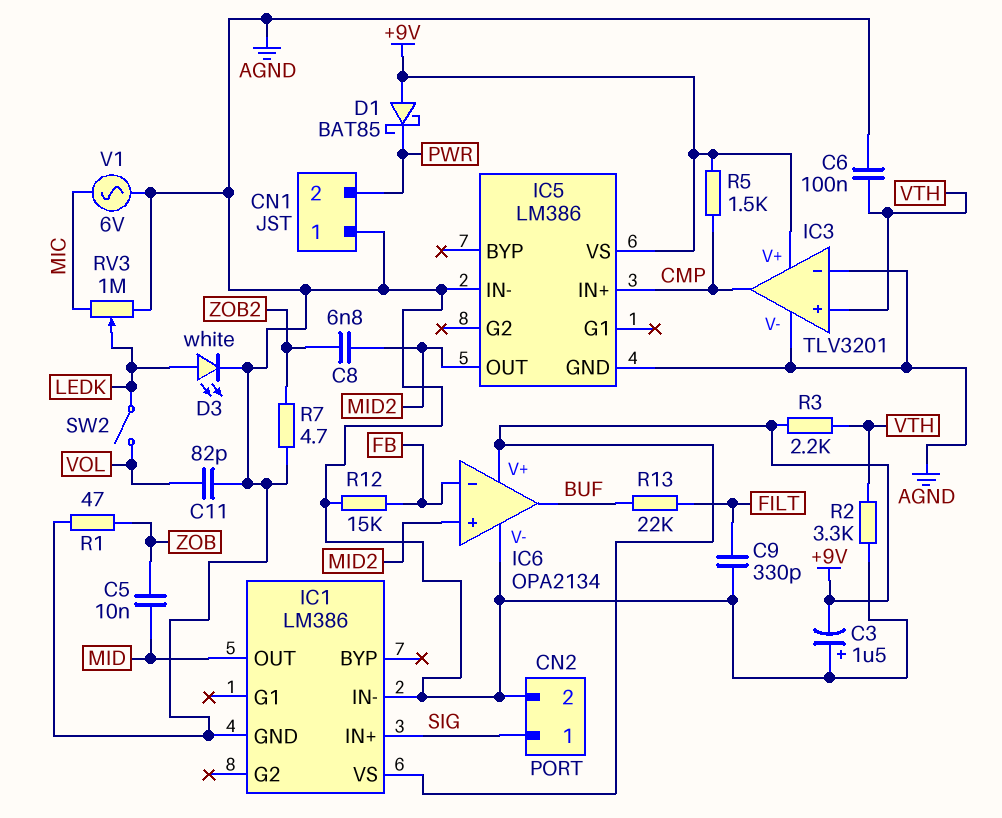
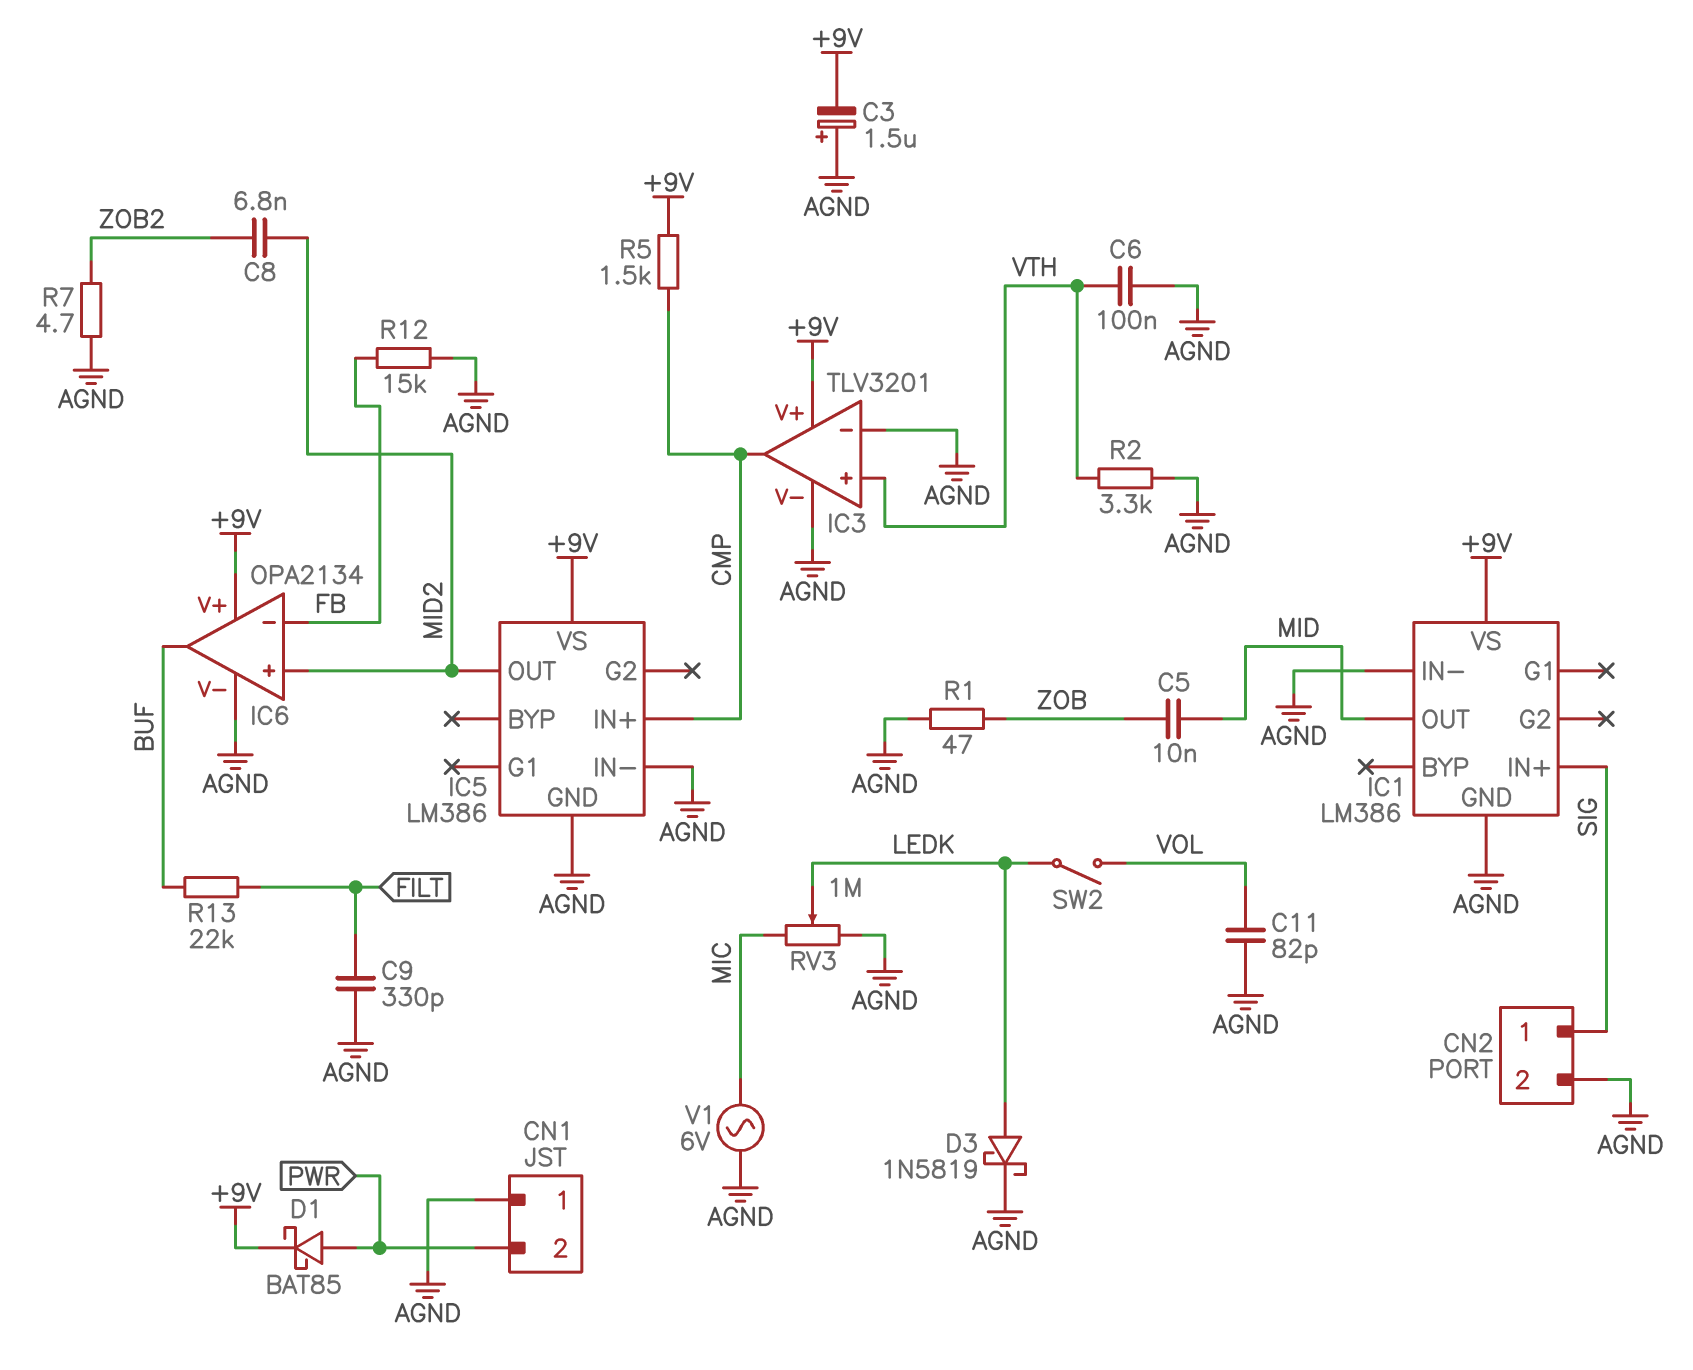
D1: schottky BAT85 (A +9V, K PWR) -> schottky BAT85 (A PWR, K +9V)
D3: LED white (A LEDK, K AGND) -> schottky 1N5819 (A LEDK, K AGND)
R3: 2.2k (+9V, VTH) -> none

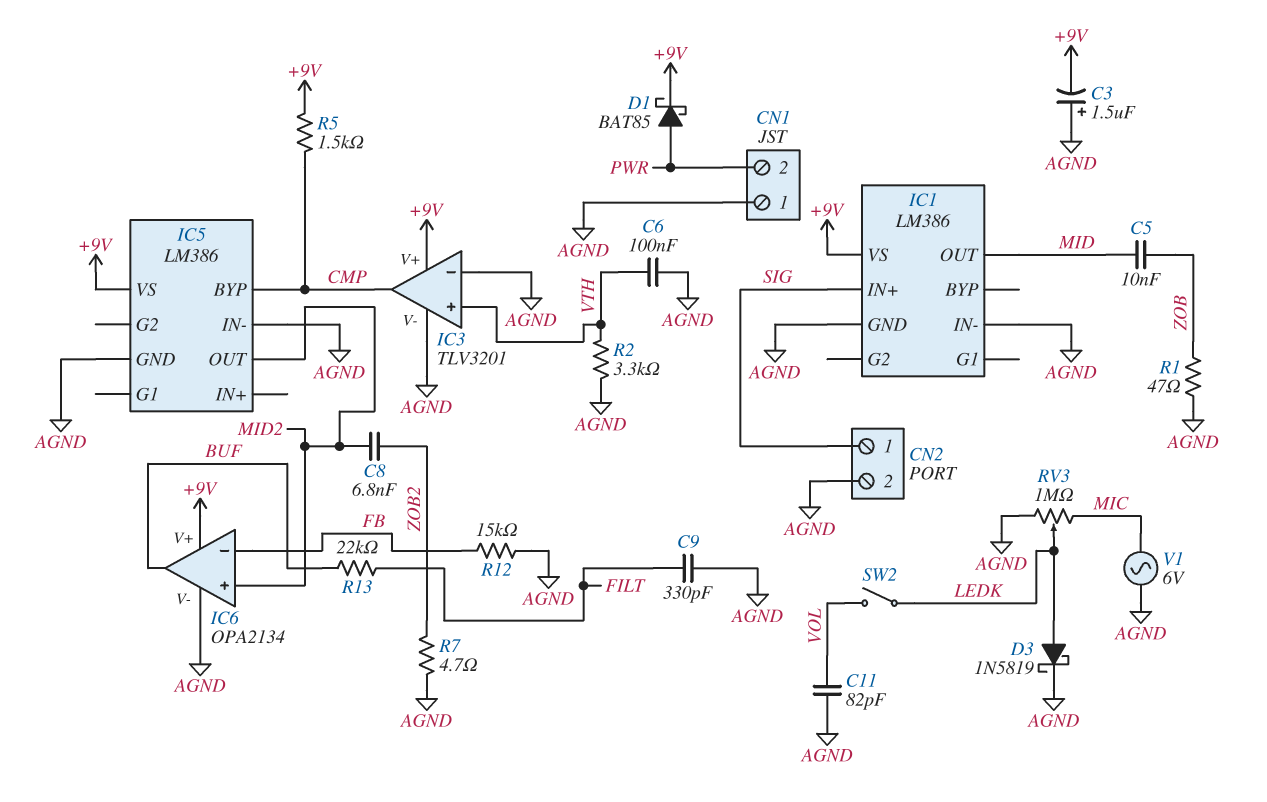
IC5 pin BYP: none -> CMP
IC5 pin IN+: CMP -> none

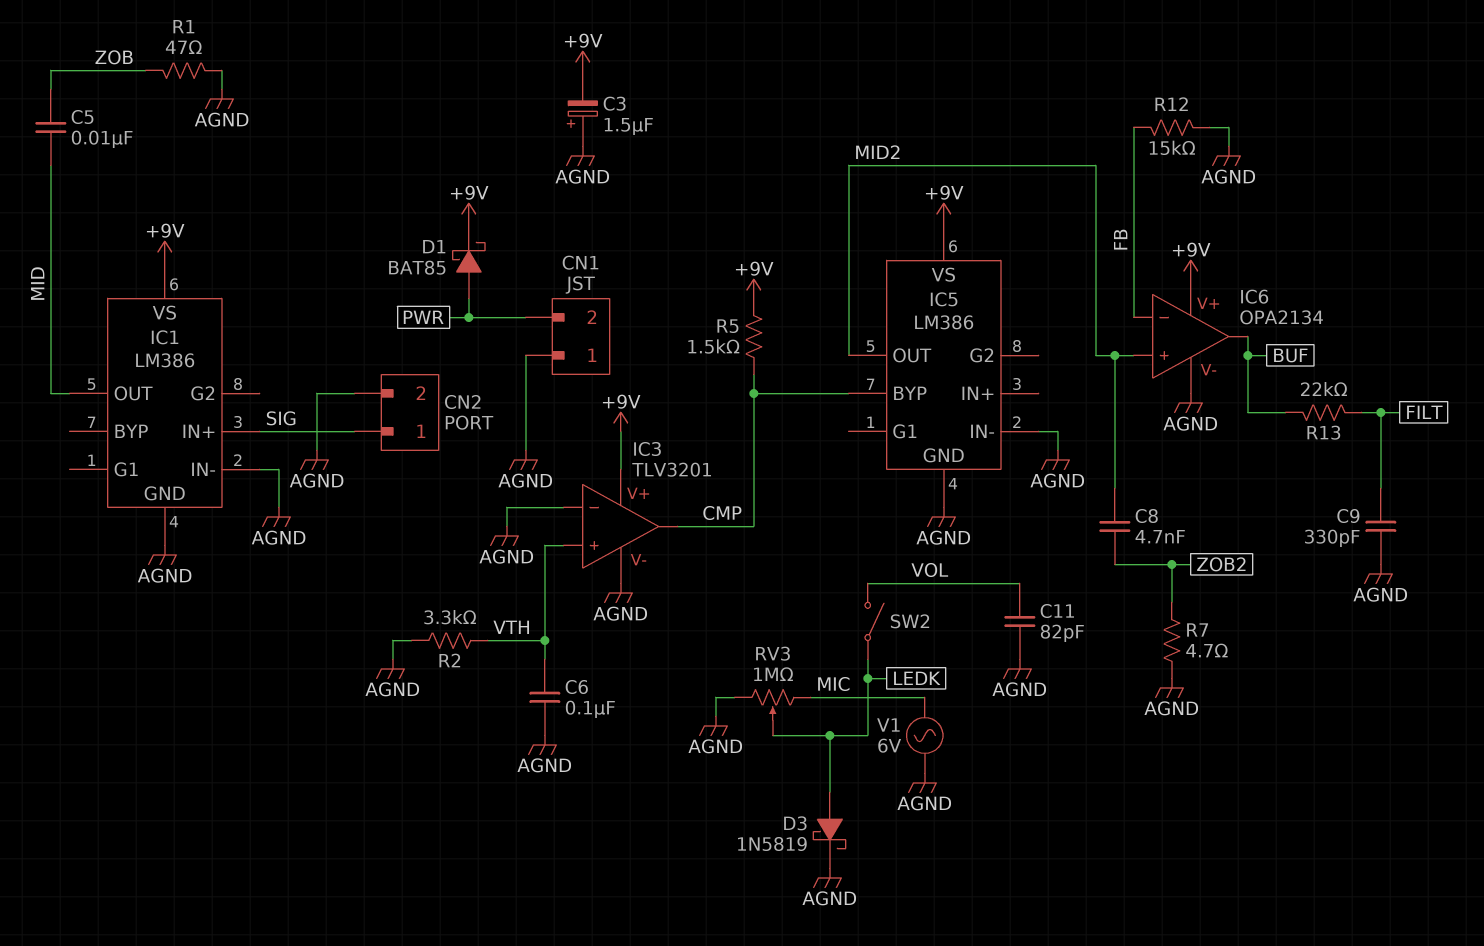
C8: 6.8nF (MID2, ZOB2) -> 4.7nF (MID2, ZOB2)

